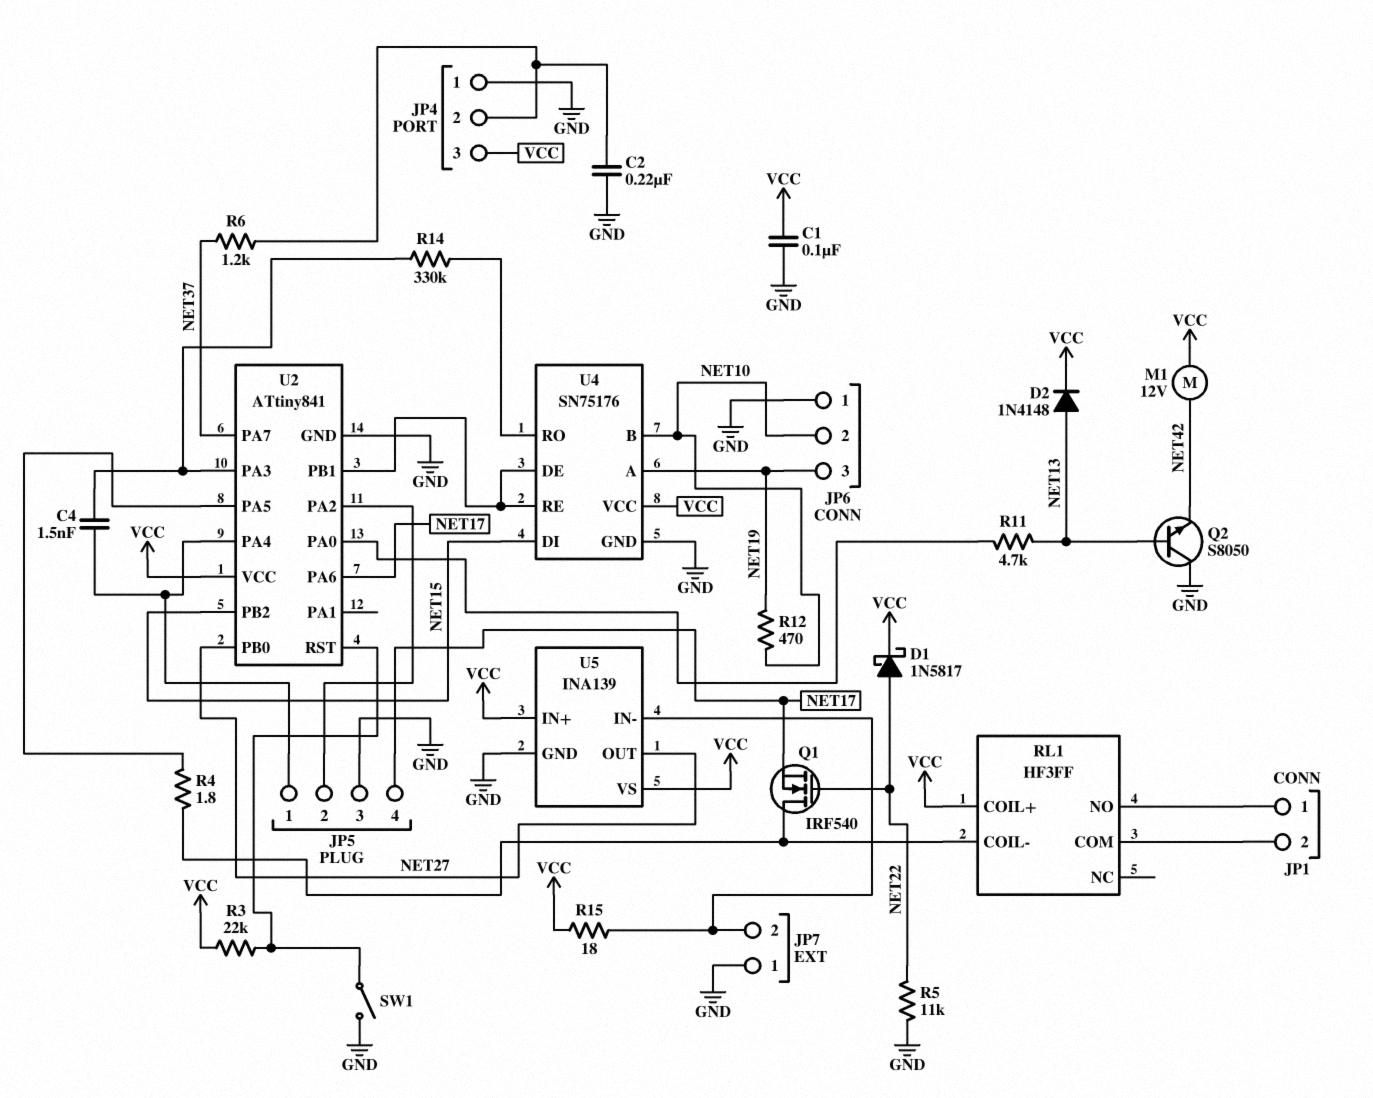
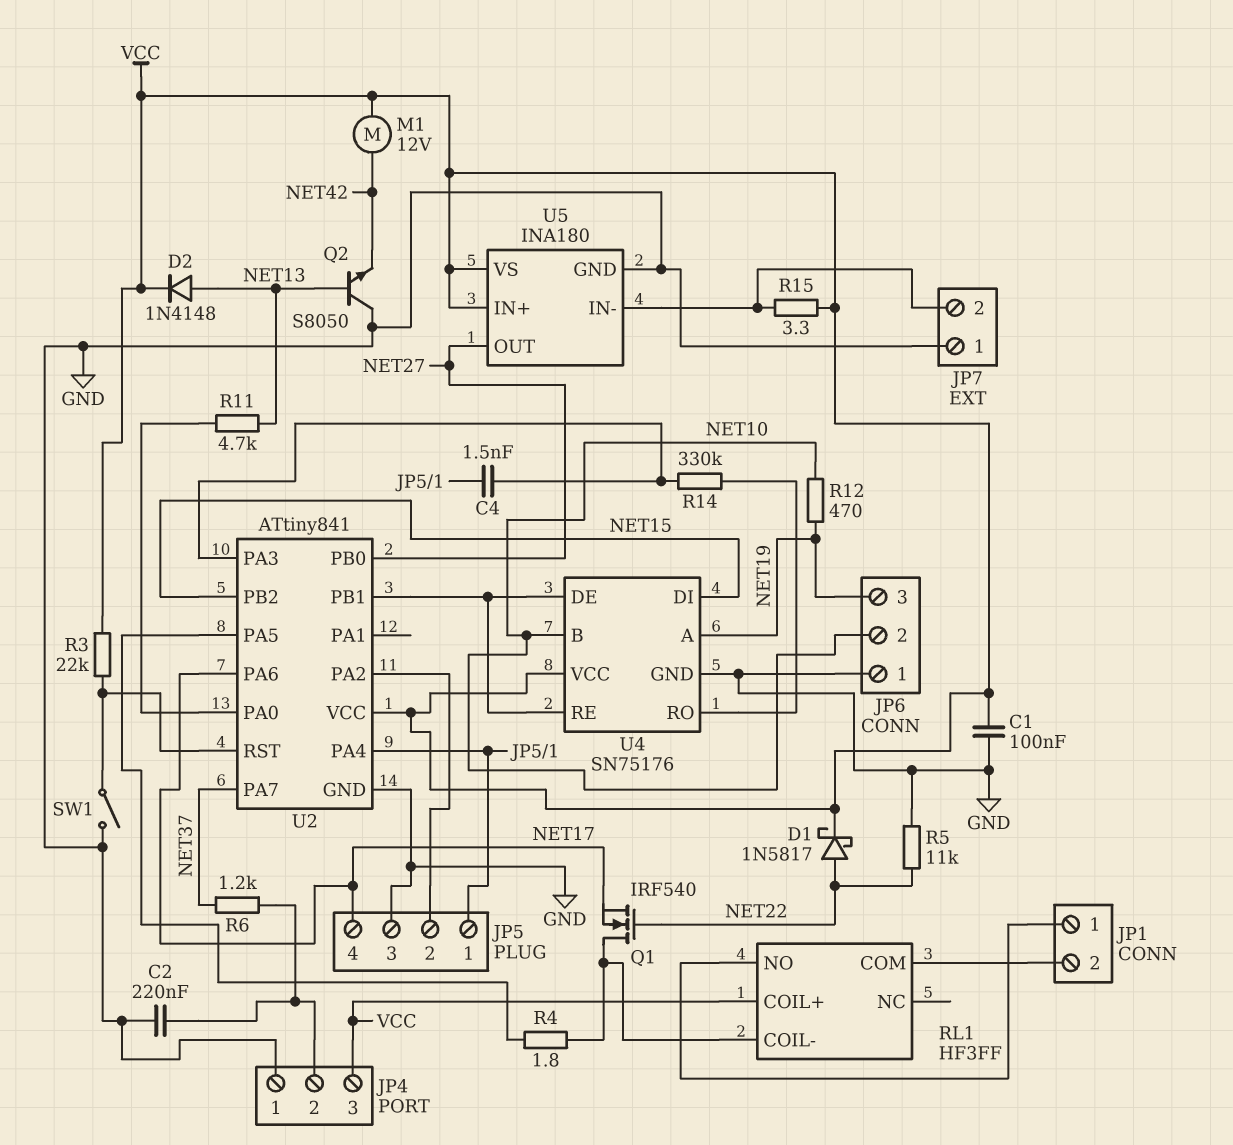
R15: 18 (JP7/2, VCC) -> 3.3 (JP7/2, VCC)
U5: INA139 -> INA180

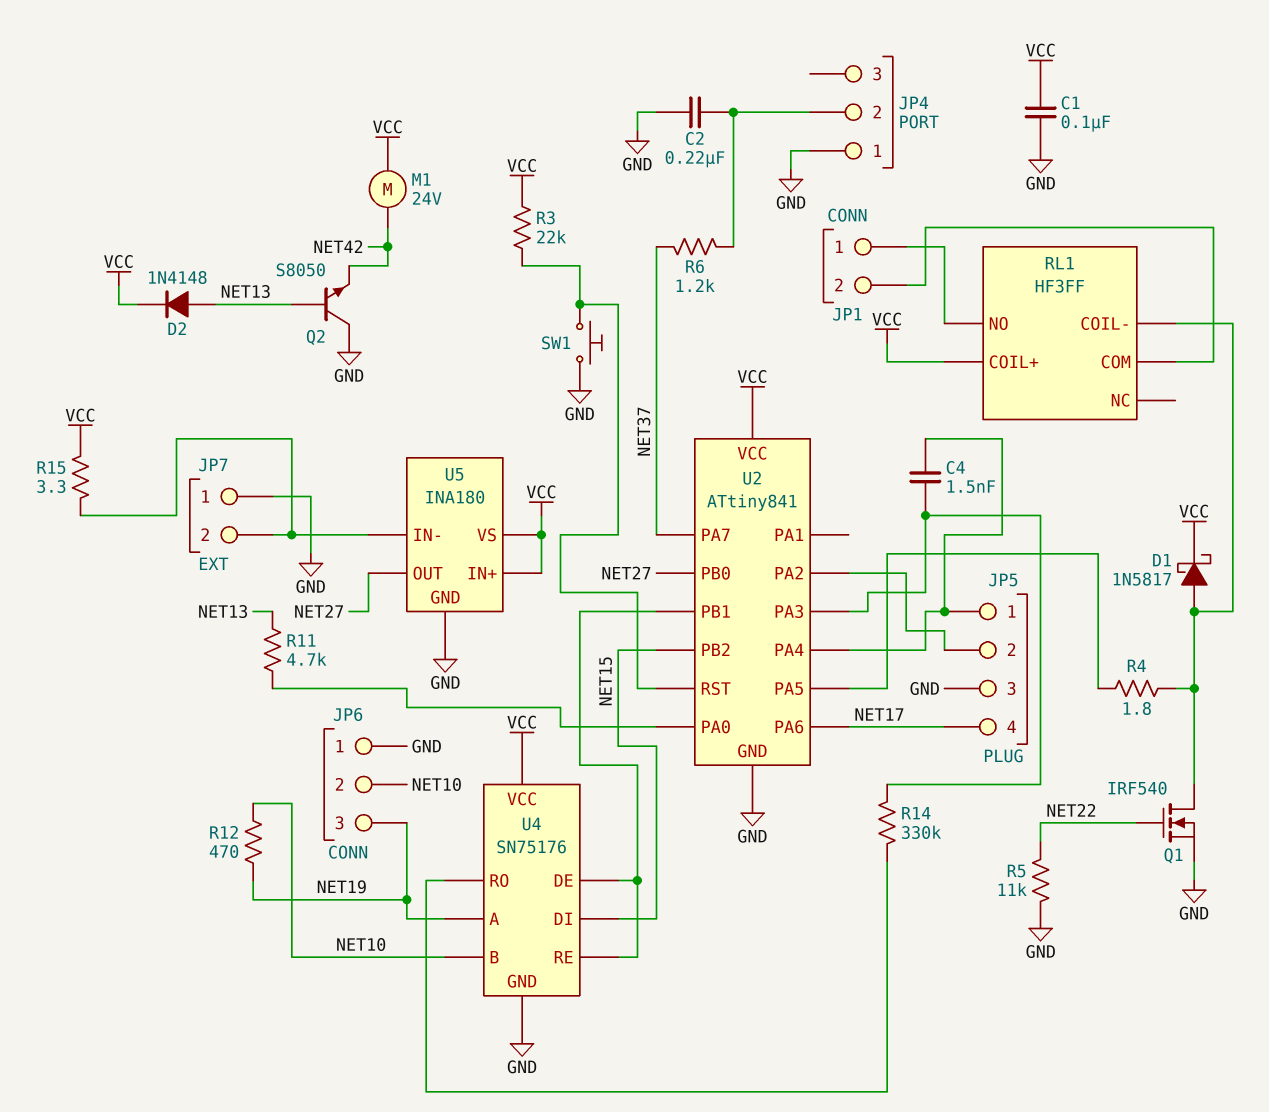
D1: schottky 1N5817 (A NET22, K VCC) -> schottky 1N5817 (A RL1/COIL-, K VCC)
JP4 pin 3: VCC -> none
M1: motor 12V (NET42, VCC) -> motor 24V (NET42, VCC)
Q1: NMOS IRF540 (G NET22, D RL1/COIL-, S NET17) -> NMOS IRF540 (G NET22, D RL1/COIL-, S GND)
SW1: switch (GND, U2/RST) -> button (GND, U2/RST)

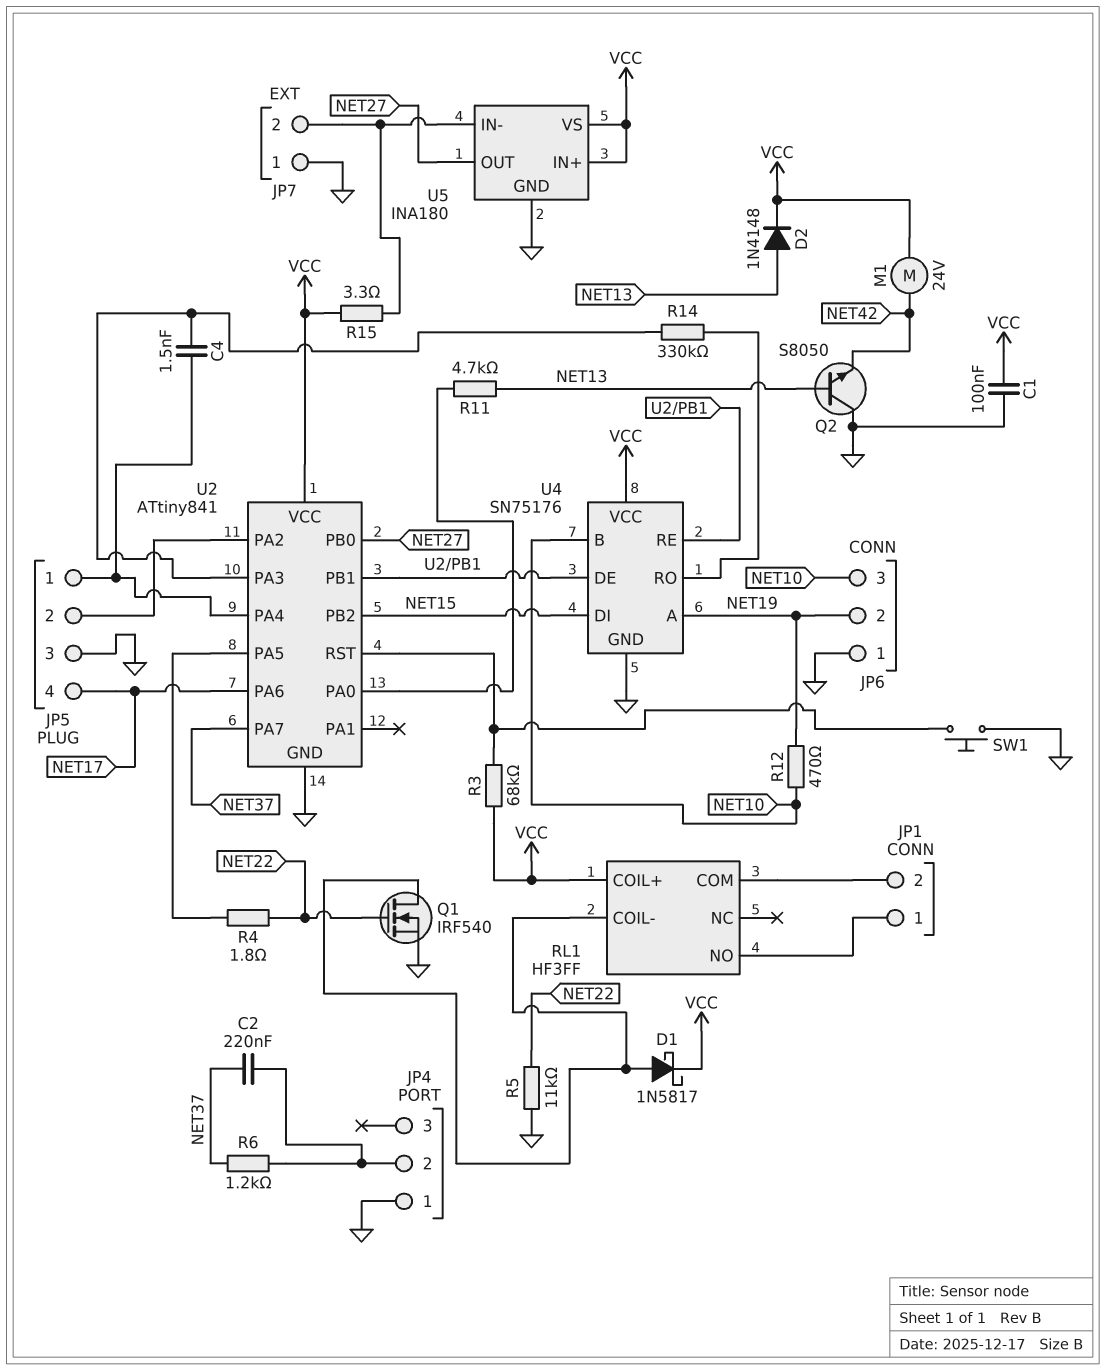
C2: 220nF (GND, JP4/2) -> 220nF (JP4/2, NET37)
JP6 pin 2: NET10 -> NET19
JP6 pin 3: NET19 -> NET10
R3: 22k (U2/RST, VCC) -> 68k (U2/RST, VCC)
R4: 1.8 (RL1/COIL-, U2/PA5) -> 1.8 (NET22, U2/PA5)

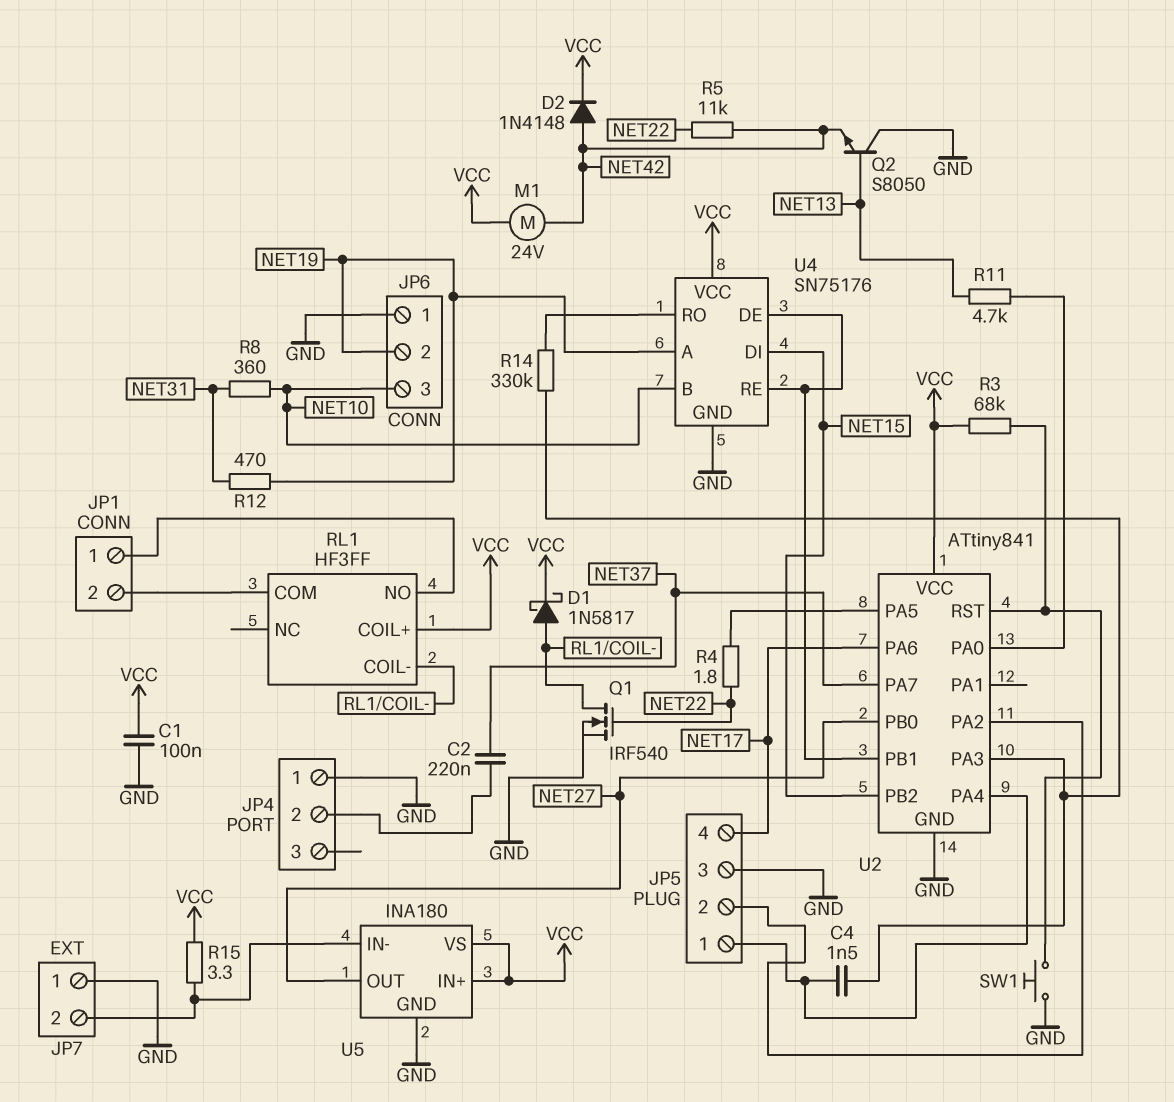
D2: diode 1N4148 (A NET13, K VCC) -> diode 1N4148 (A NET42, K VCC)
R5: 11k (GND, NET22) -> 11k (NET22, NET42)
R6: 1.2k (JP4/2, NET37) -> none
R8: none -> 360 (NET10, NET31)
R12: 470 (NET10, NET19) -> 470 (NET19, NET31)

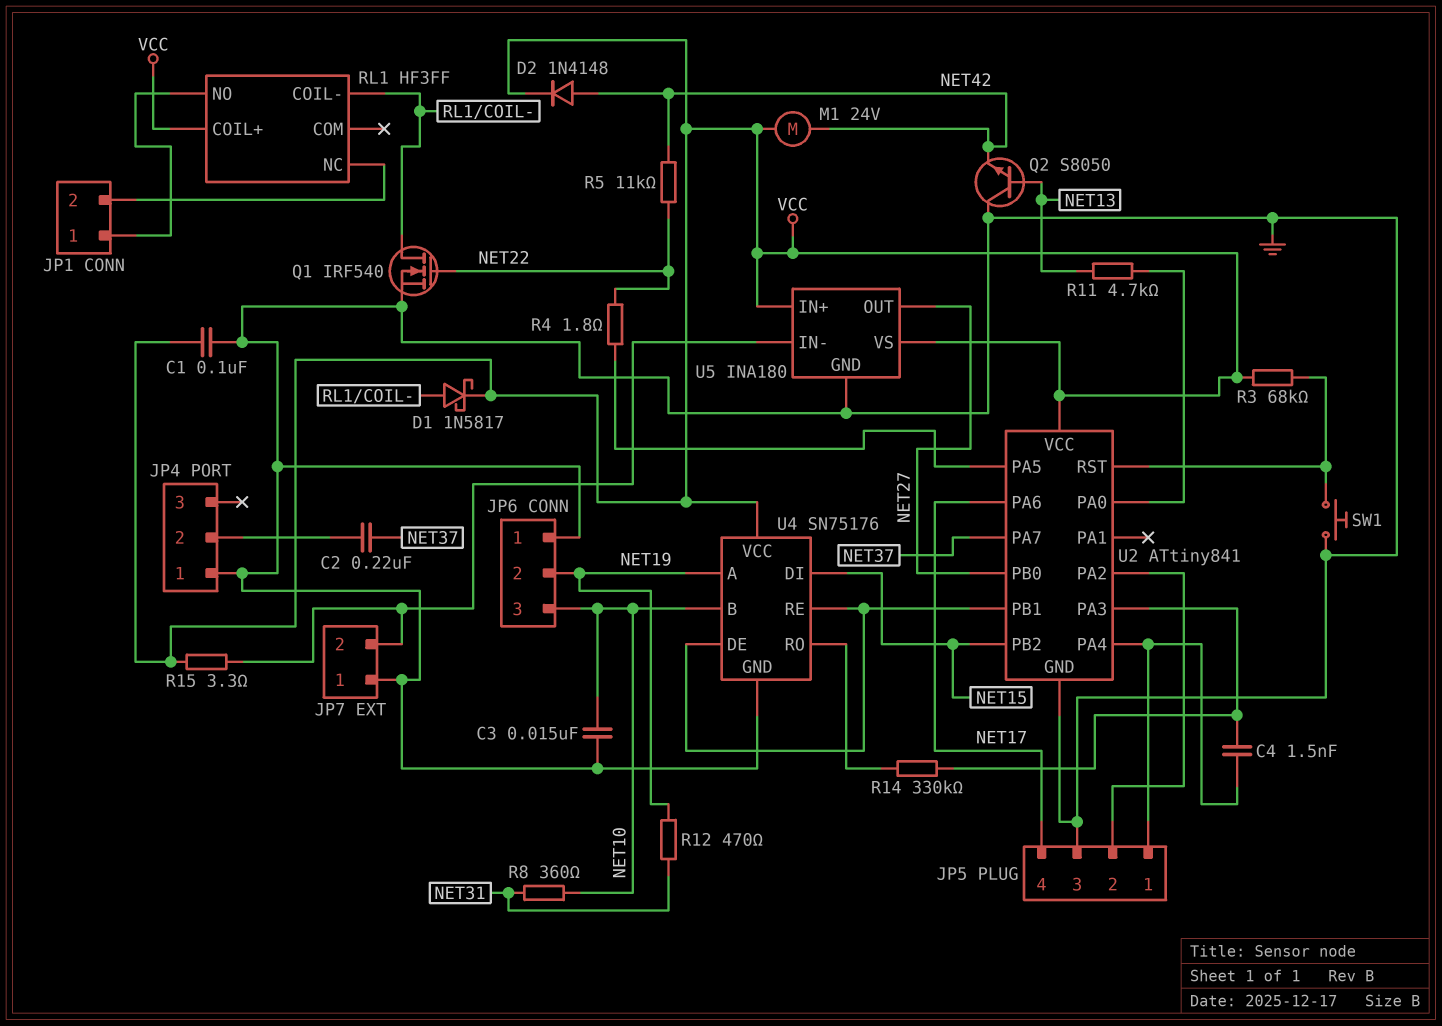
C3: none -> 15nF (GND, NET10)
RL1 pin COM: JP1/2 -> none
RL1 pin NC: none -> JP1/2

